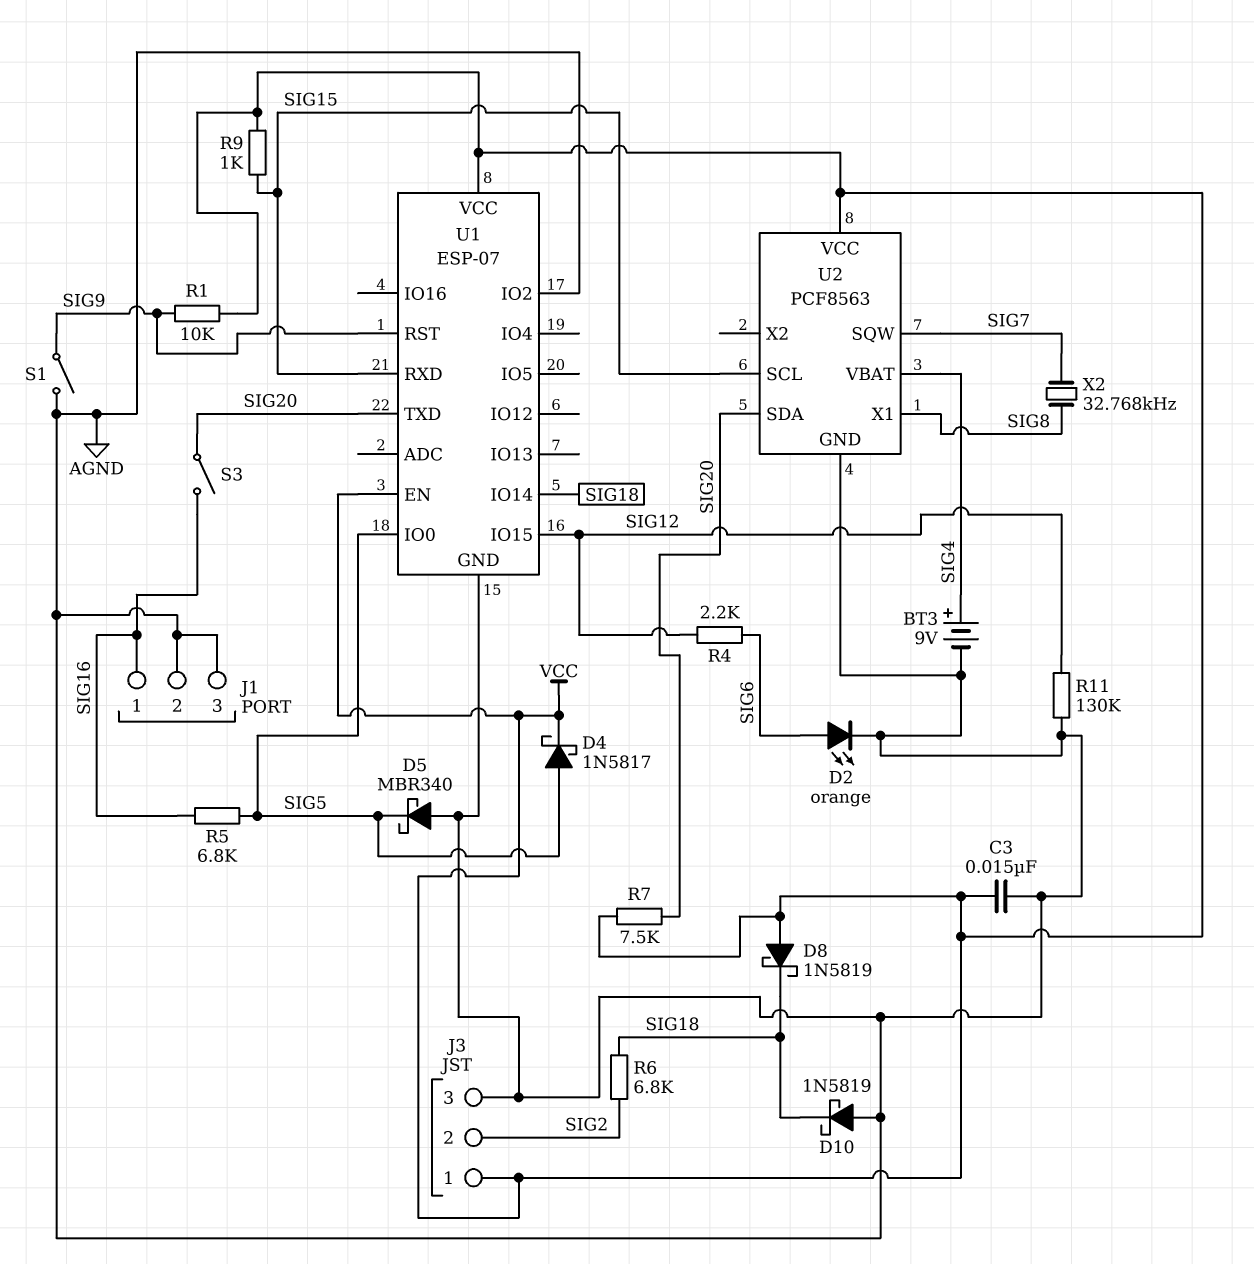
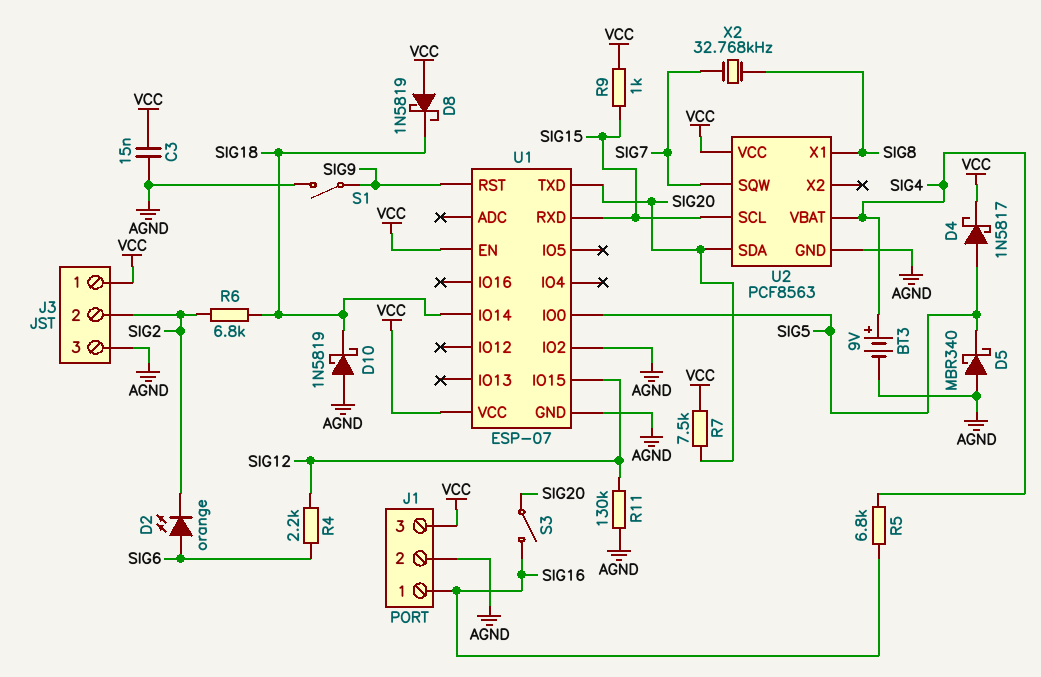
D2: LED orange (A SIG6, K AGND) -> LED orange (A SIG6, K SIG2)
J1 pin 3: AGND -> VCC
R1: 10k (SIG9, VCC) -> none
R5: 6.8k (SIG5, SIG16) -> 6.8k (SIG4, SIG16)

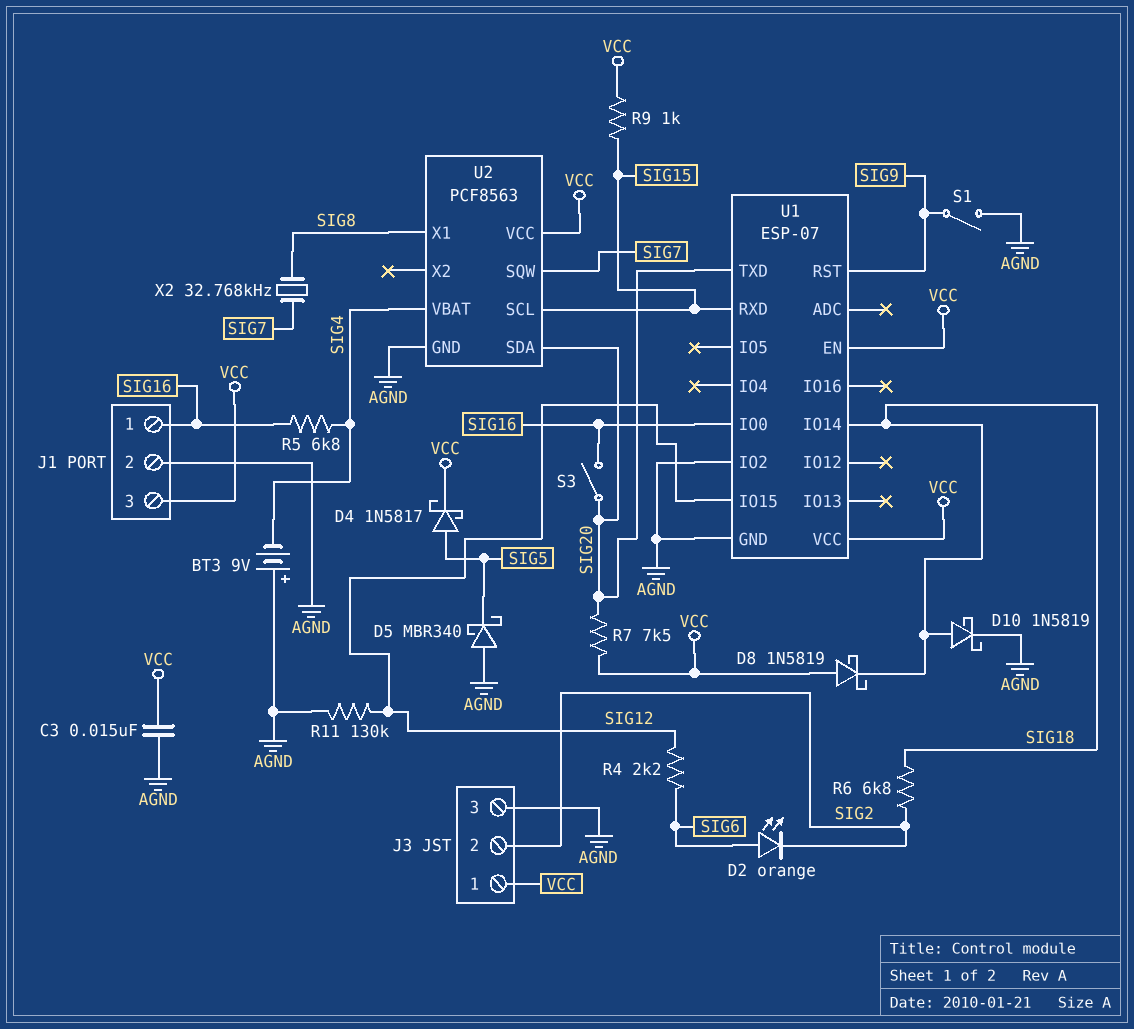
BT3: 9V (plus SIG4, minus AGND) -> 9V (plus AGND, minus SIG4)
D10: schottky 1N5819 (A AGND, K SIG18) -> schottky 1N5819 (A SIG18, K AGND)
U1 pin IO0: SIG5 -> SIG16

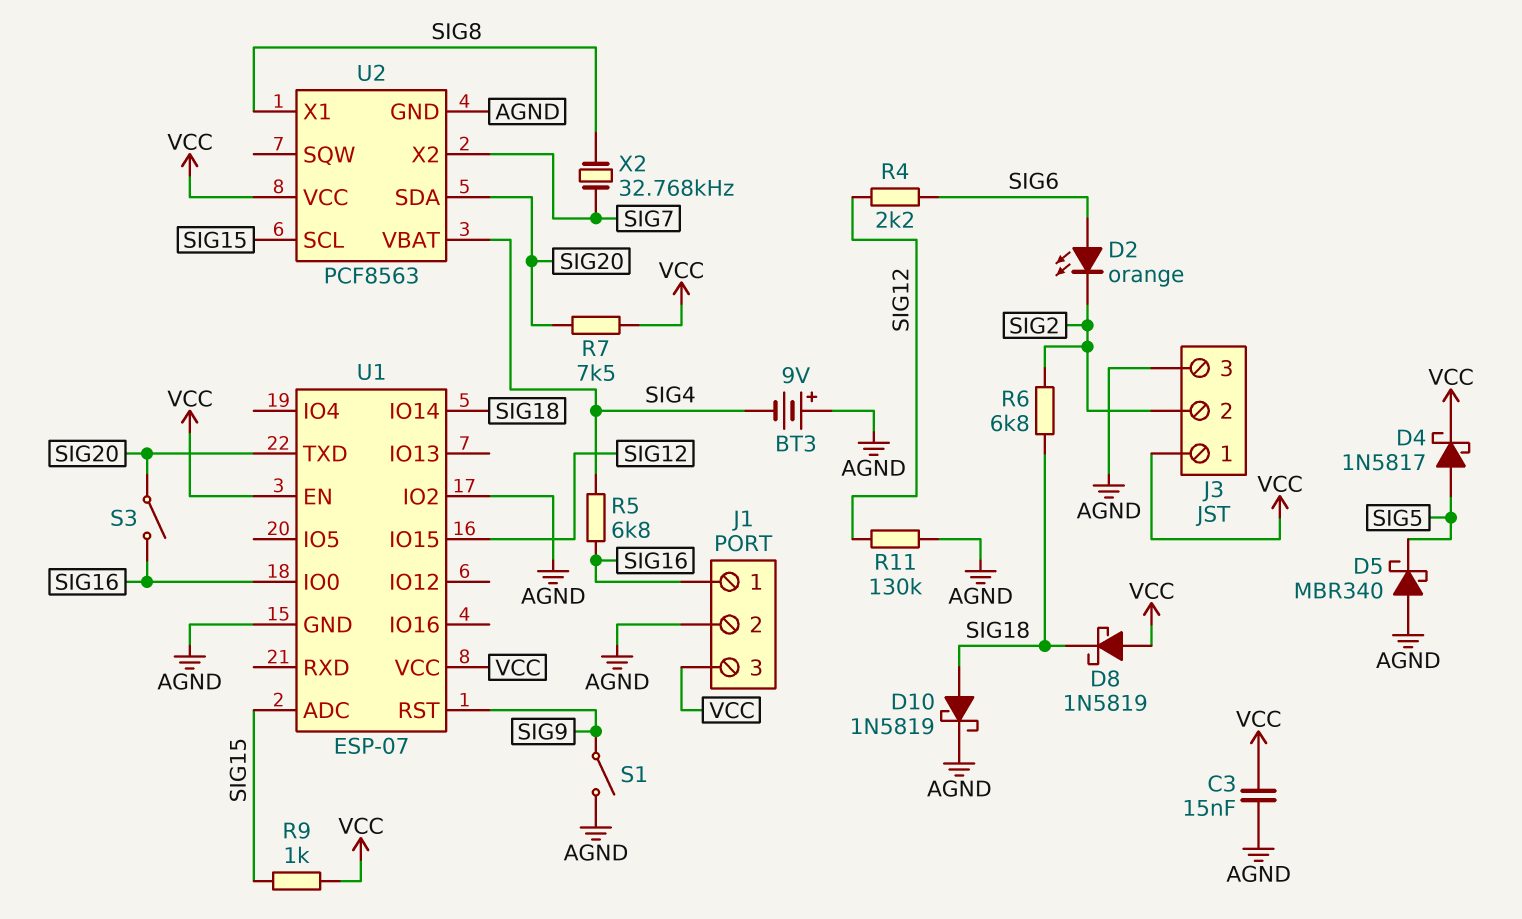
U1 pin ADC: none -> SIG15
U1 pin RXD: SIG15 -> none
U2 pin SQW: SIG7 -> none
U2 pin X2: none -> SIG7

